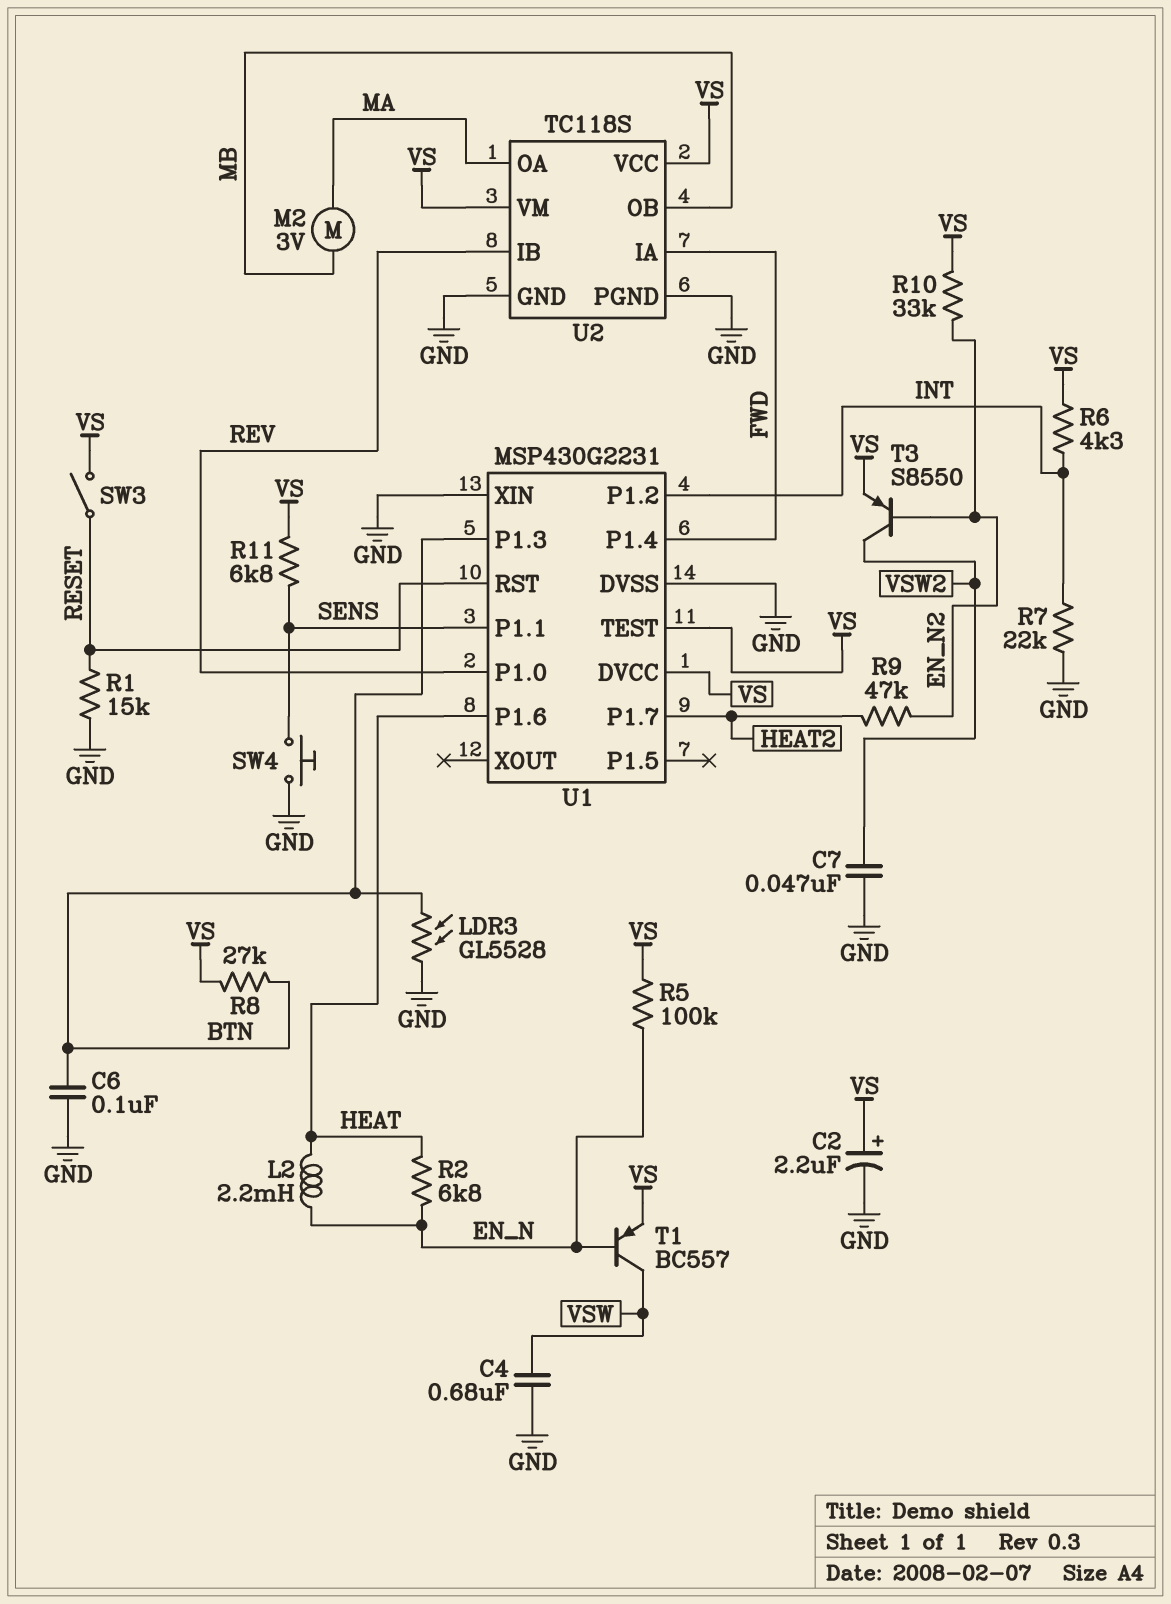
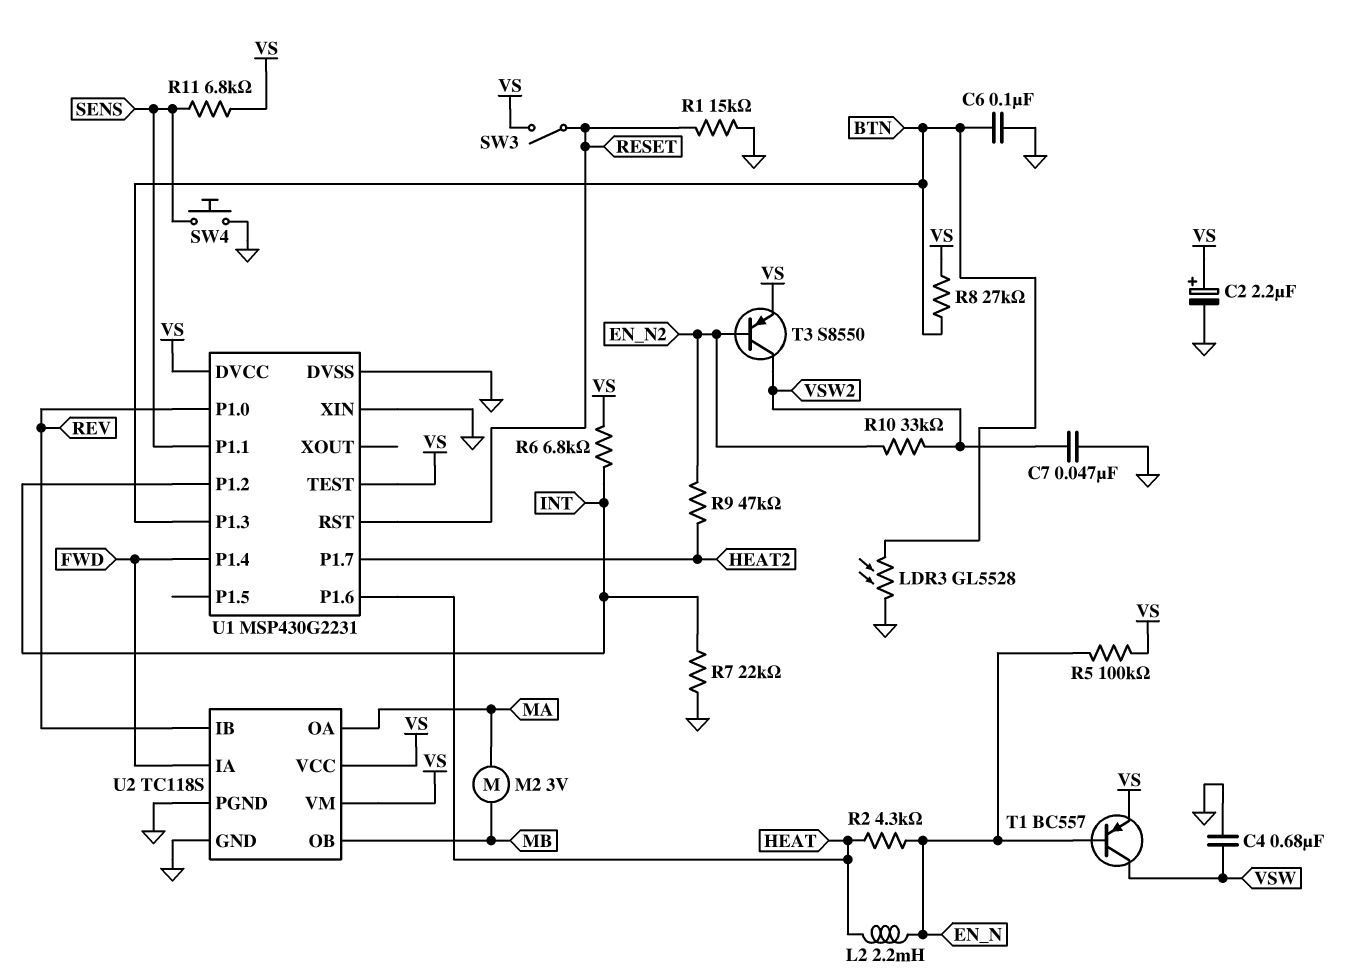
R2: 6.8k (EN_N, HEAT) -> 4.3k (EN_N, HEAT)
R6: 4.3k (INT, VS) -> 6.8k (INT, VS)
R10: 33k (EN_N2, VS) -> 33k (EN_N2, VSW2)

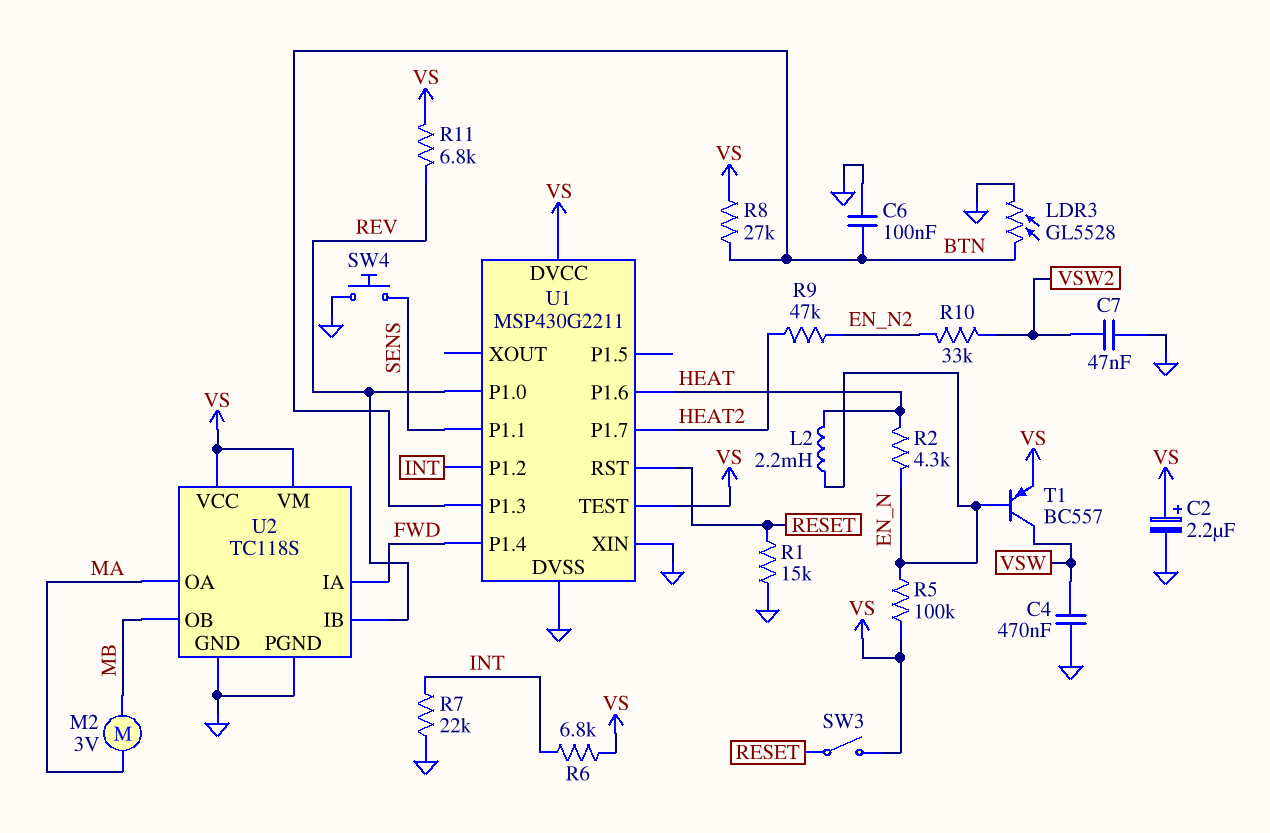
C4: 680nF (GND, VSW) -> 470nF (GND, VSW)
R11: 6.8k (SENS, VS) -> 6.8k (REV, VS)
T3: PNP S8550 (B EN_N2, C VSW2, E VS) -> none
U1: MSP430G2231 -> MSP430G2211

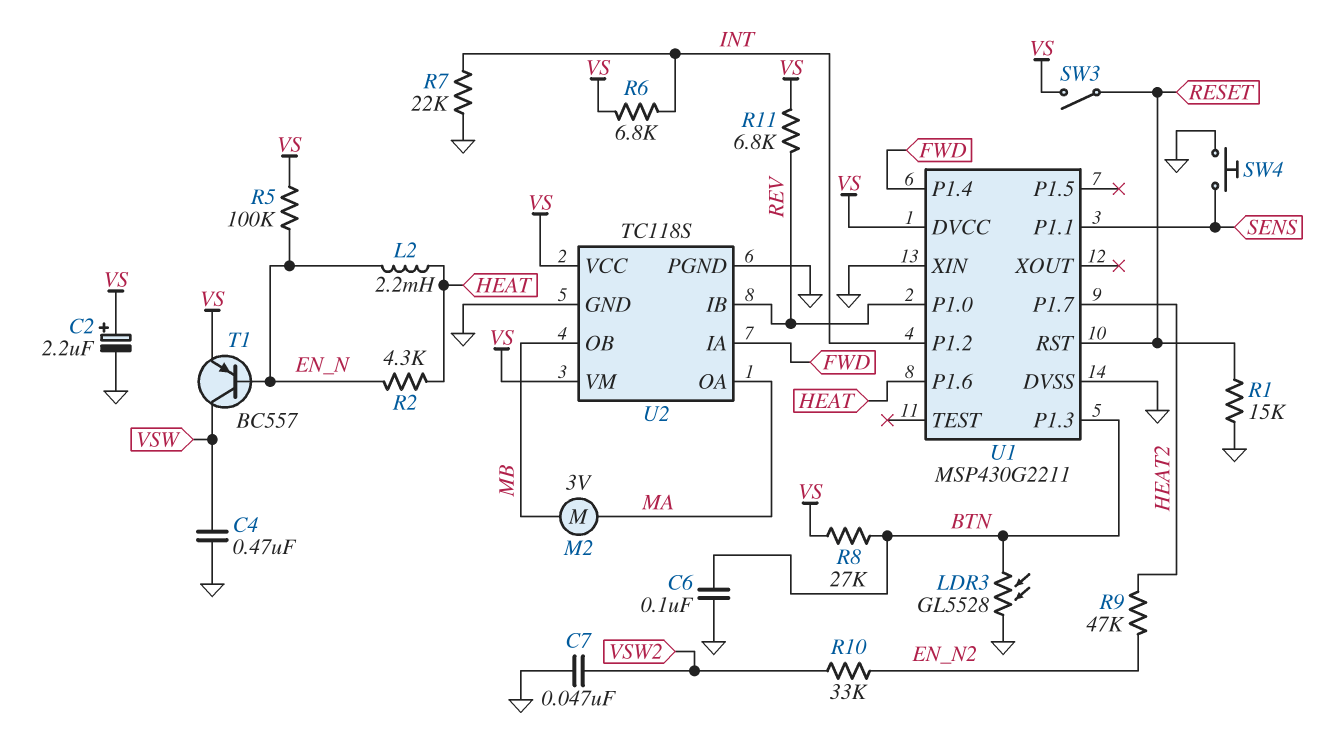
U1 pin TEST: VS -> none

